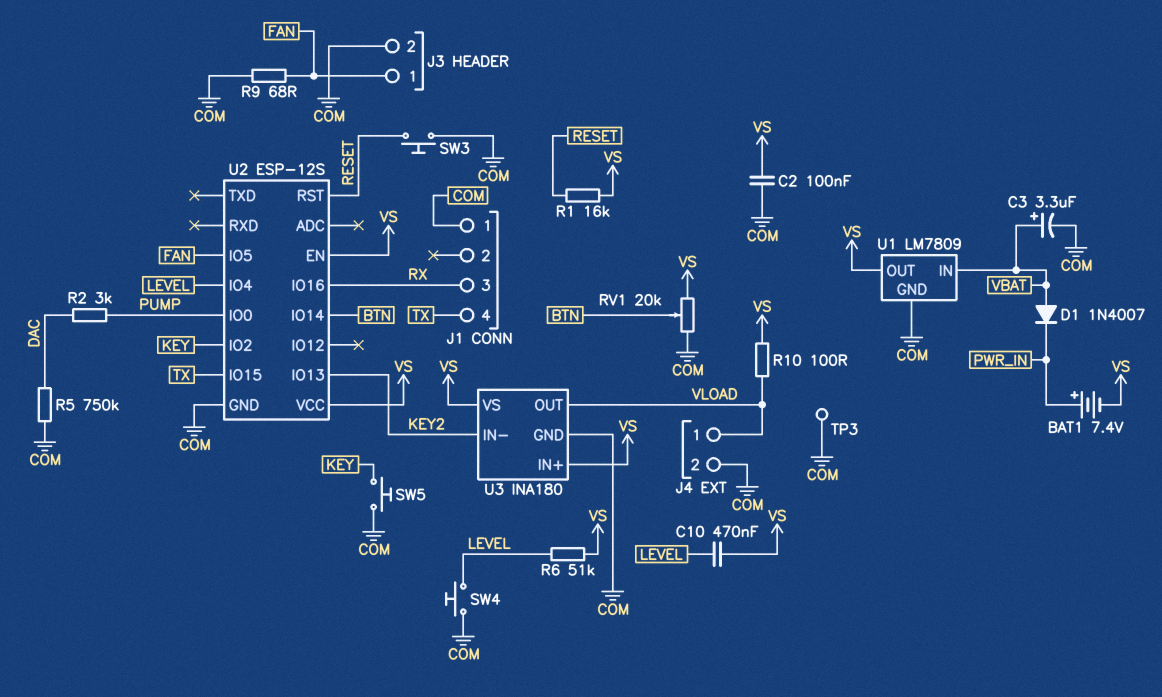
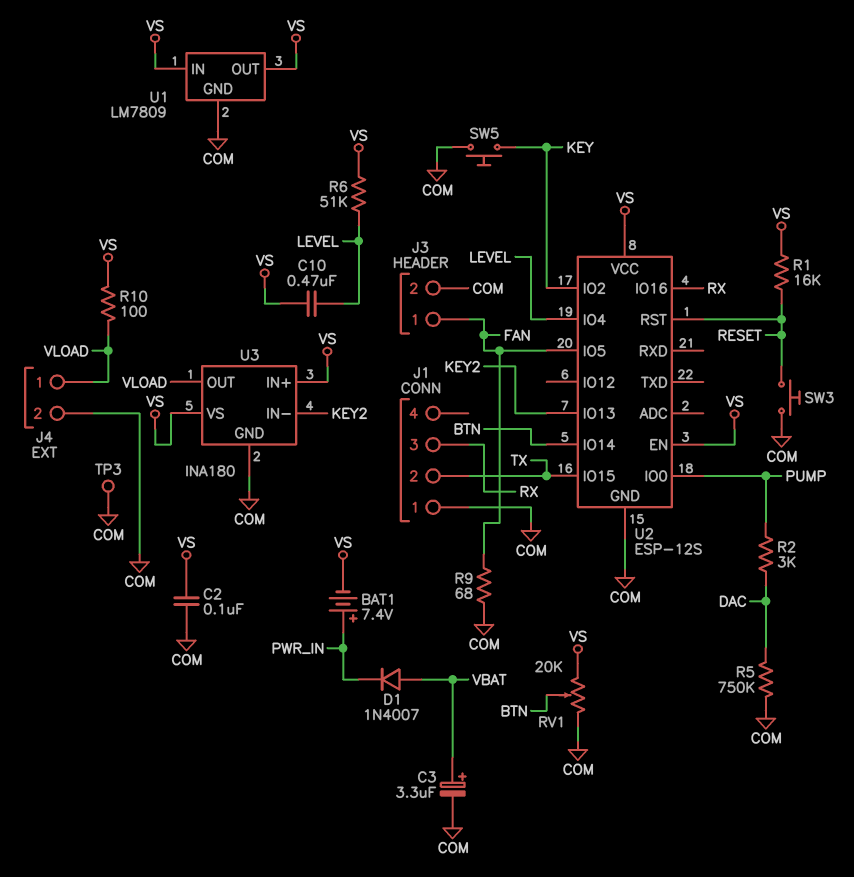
J1 pin 2: none -> TX
J1 pin 4: TX -> none
SW4: button (COM, LEVEL) -> none
U1 pin IN: VBAT -> VS

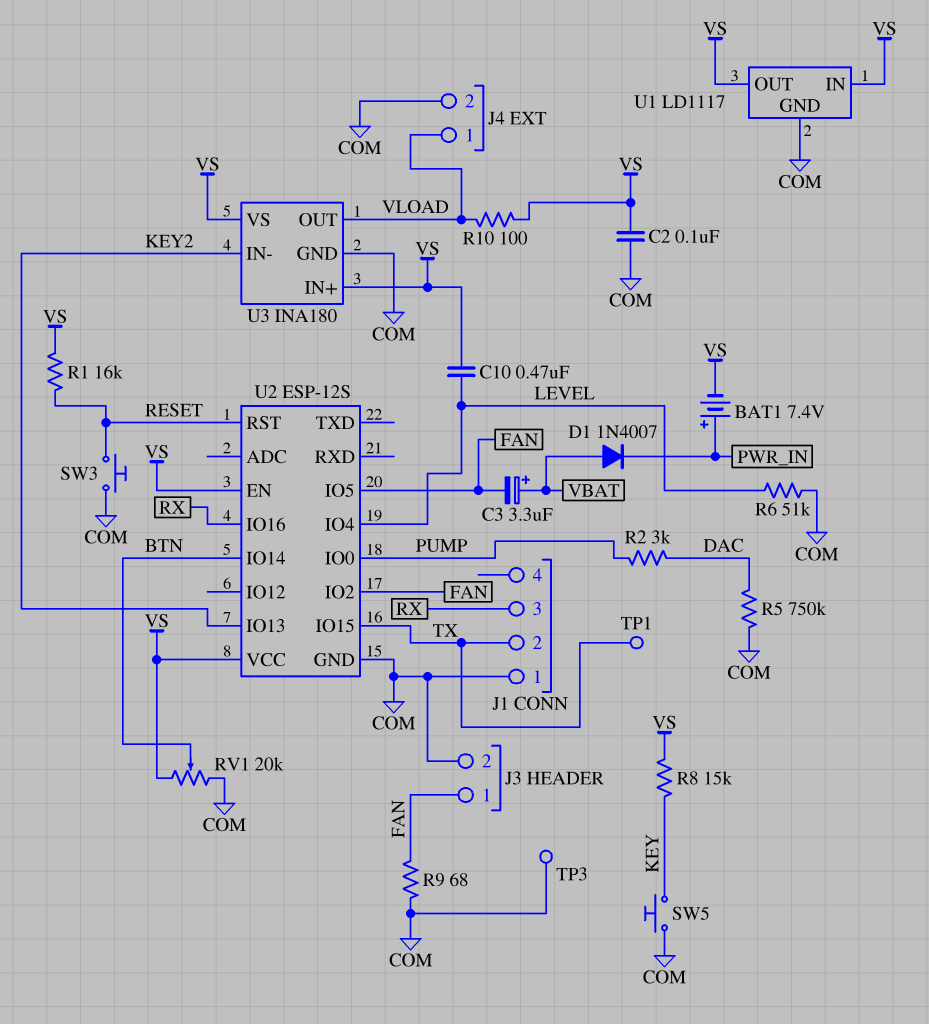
C3: 3.3uF (plus VBAT, minus COM) -> 3.3uF (plus VBAT, minus FAN)
R6: 51k (LEVEL, VS) -> 51k (COM, LEVEL)
R8: none -> 15k (KEY, VS)
TP1: none -> test point (TX)
U1: LM7809 -> LD1117
U2 pin IO2: KEY -> FAN

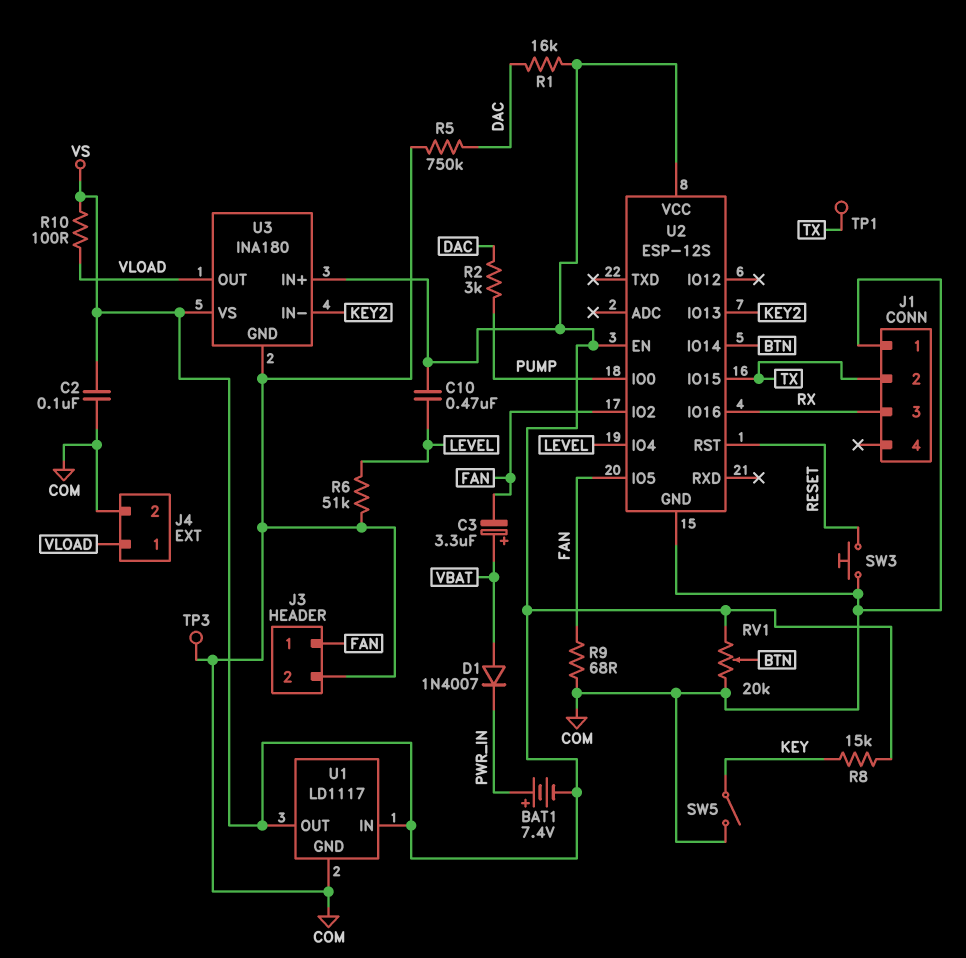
R1: 16k (RESET, VS) -> 16k (DAC, VS)
SW5: button (COM, KEY) -> switch (COM, KEY)

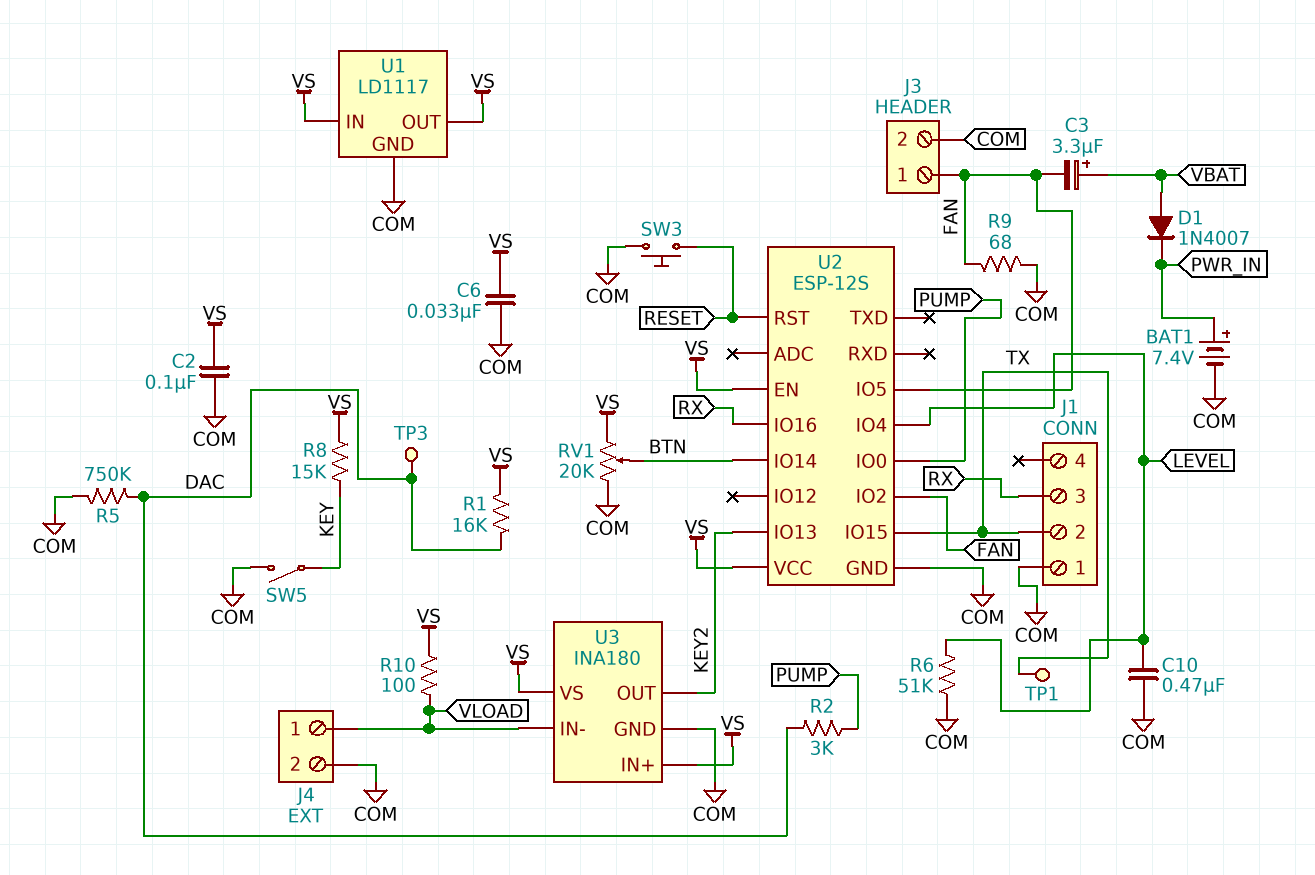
BAT1: 7.4V (plus PWR_IN, minus VS) -> 7.4V (plus PWR_IN, minus COM)
C6: none -> 33nF (COM, VS)
C10: 470nF (LEVEL, VS) -> 470nF (COM, LEVEL)
TP3: test point (COM) -> test point (DAC)
U3 pin IN-: KEY2 -> VLOAD
U3 pin OUT: VLOAD -> KEY2

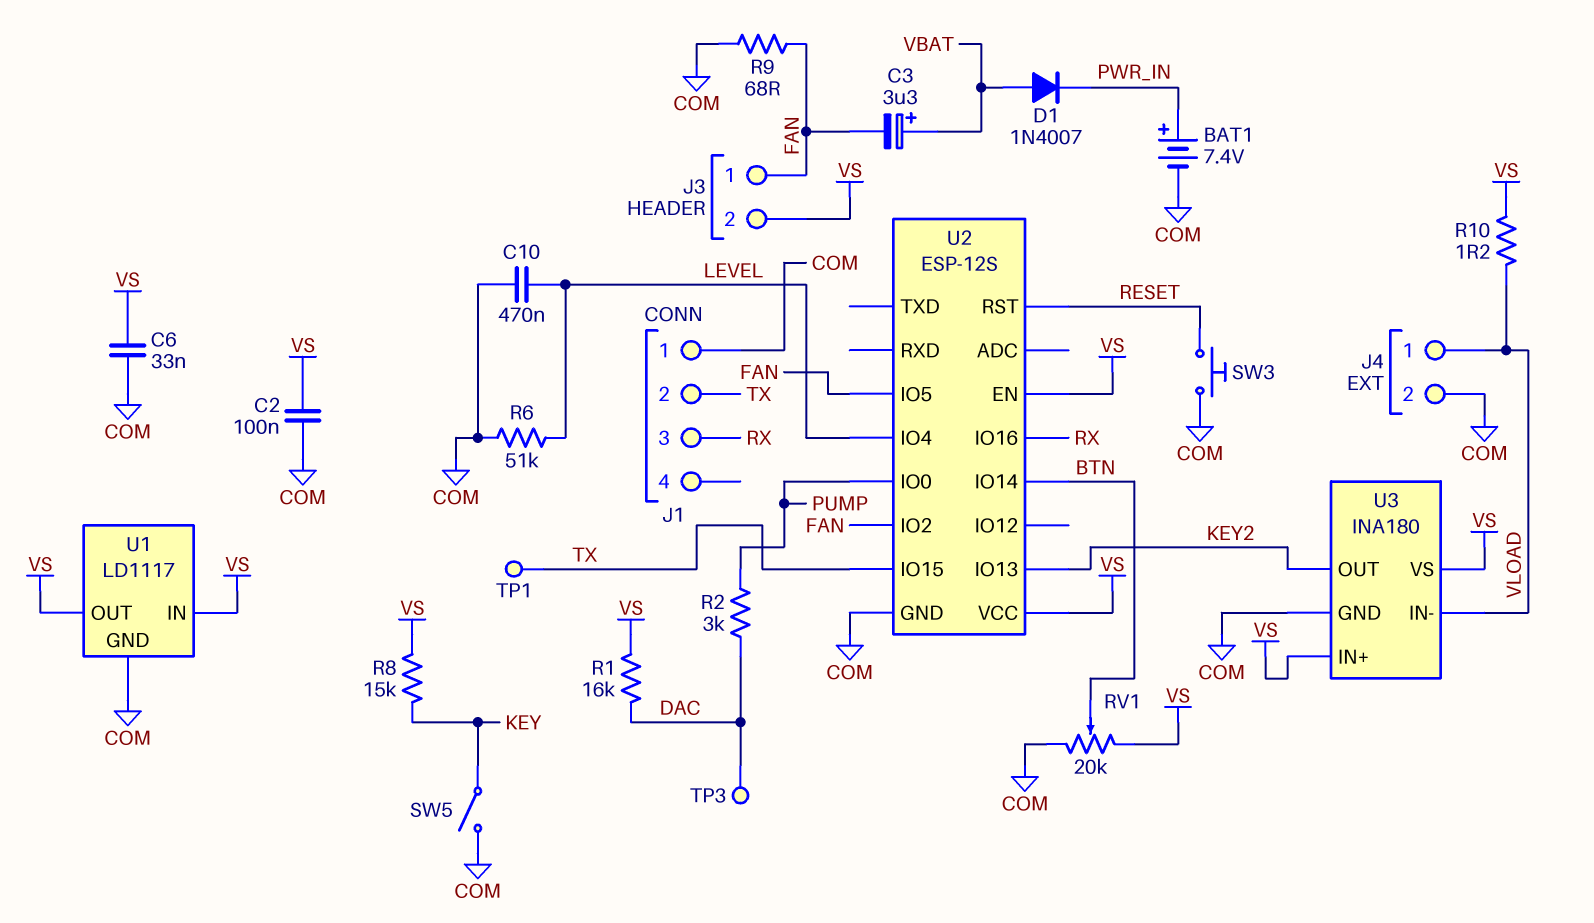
J3 pin 2: COM -> VS
R5: 750k (COM, DAC) -> none
R10: 100 (VLOAD, VS) -> 1.2 (VLOAD, VS)

